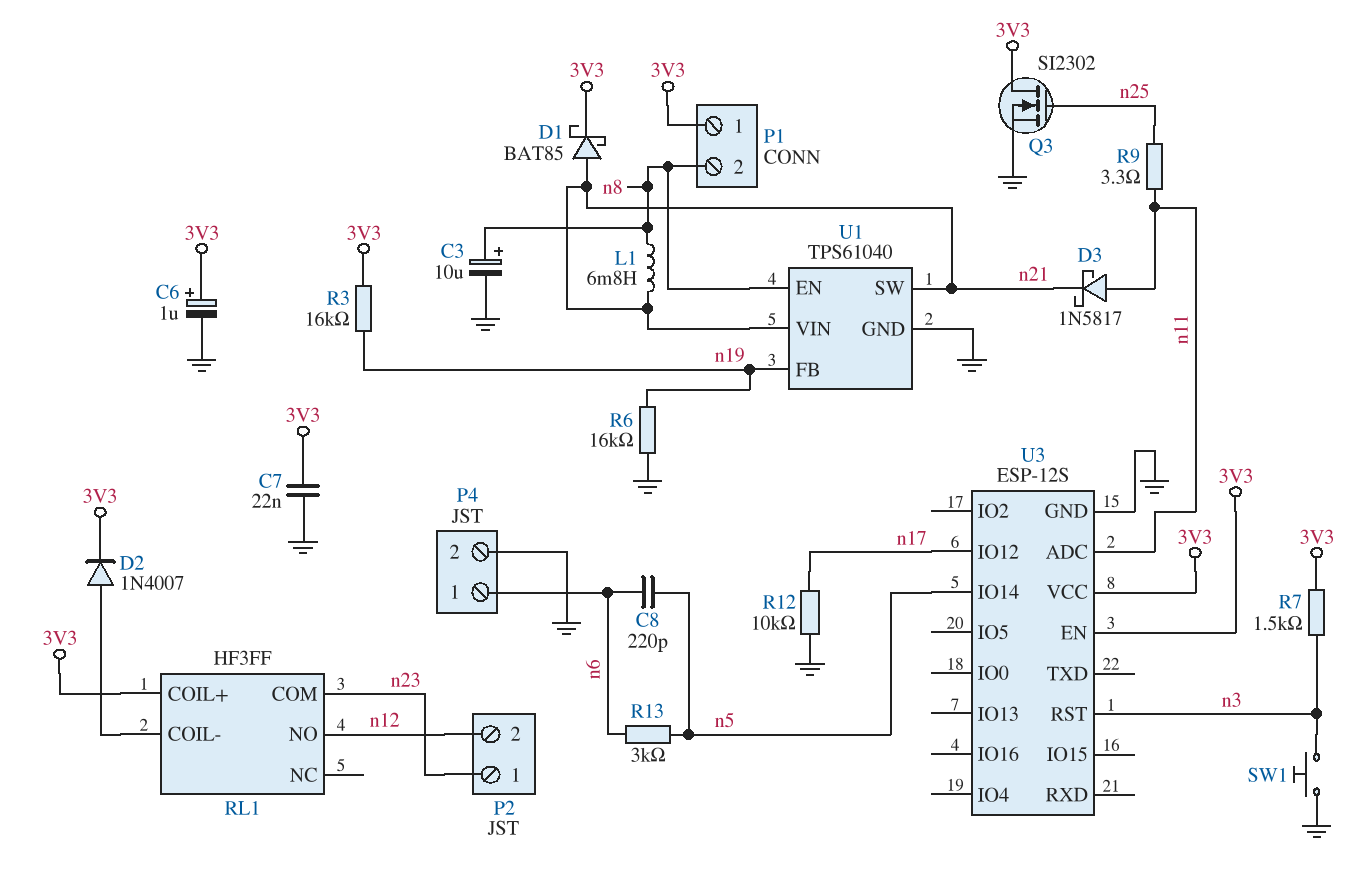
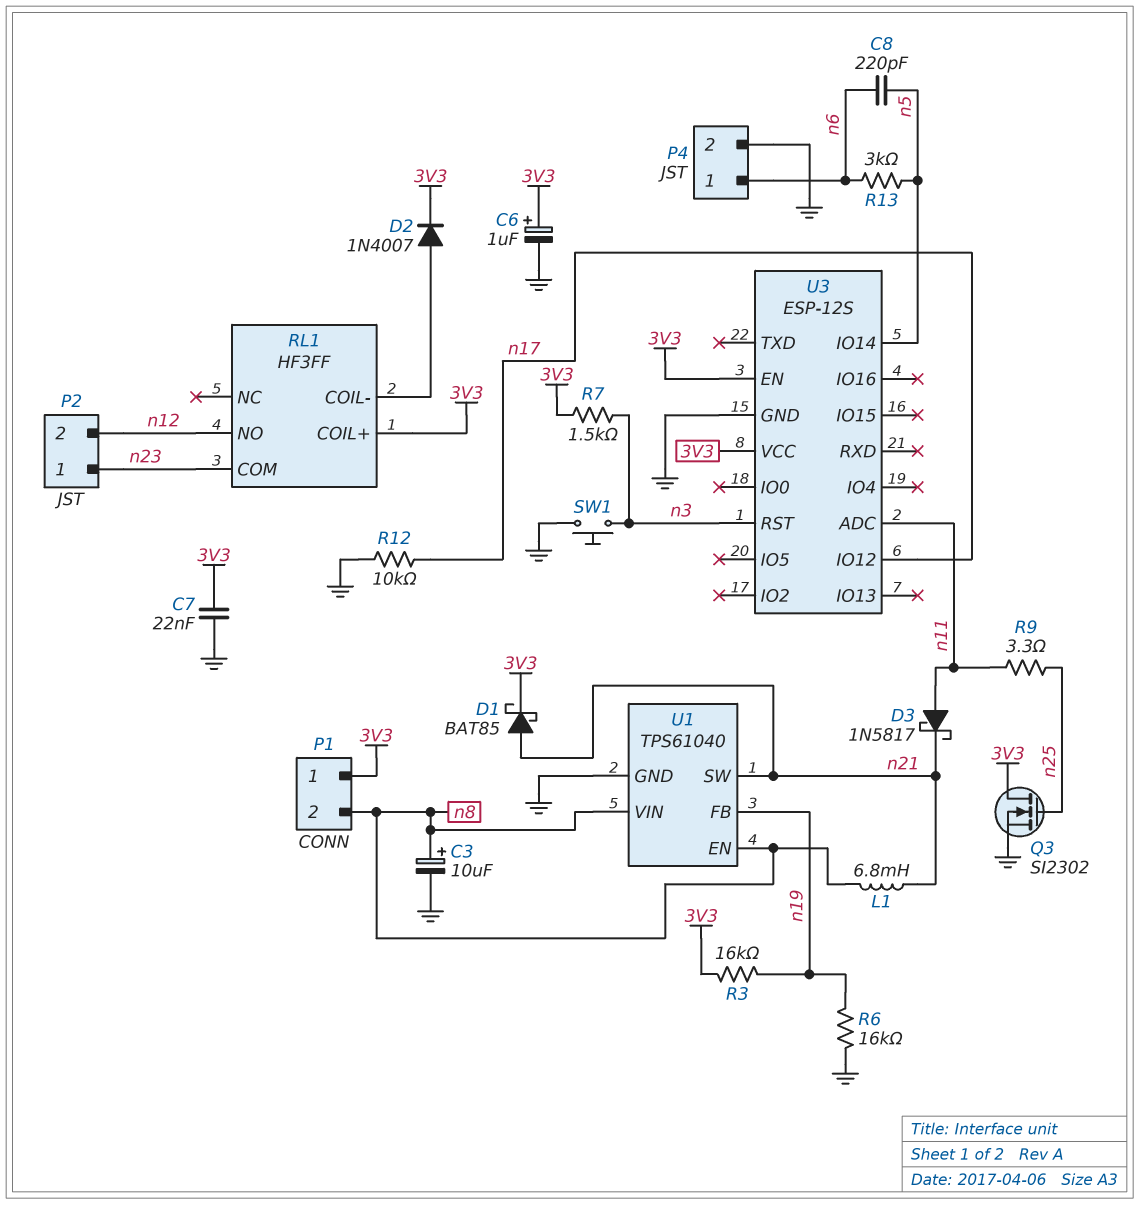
U1 pin VIN: n21 -> n8

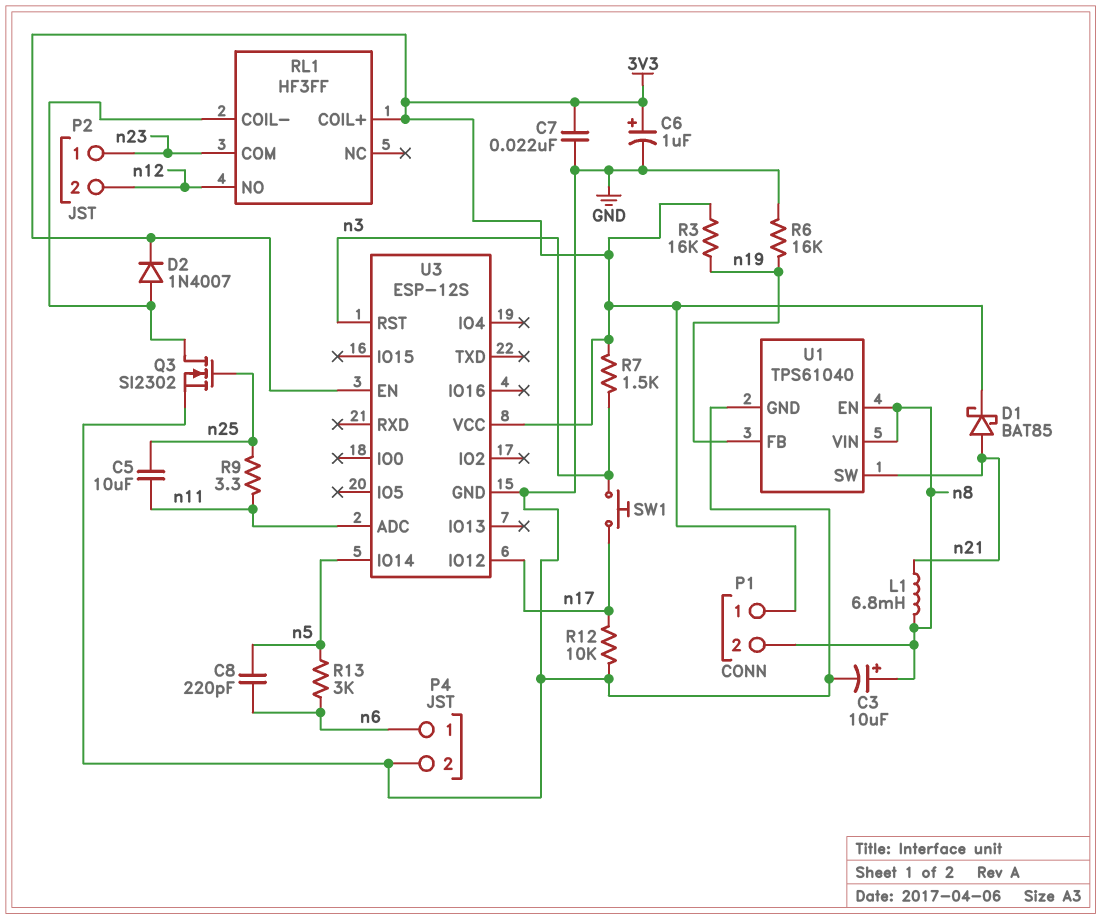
C5: none -> 10uF (n11, n25)
D3: schottky 1N5817 (A n11, K n21) -> none
Q3: NMOS SI2302 (G n25, D 3V3, S GND) -> NMOS SI2302 (G n25, D RL1/COIL-, S GND)
SW1: button (GND, n3) -> button (n3, n17)

